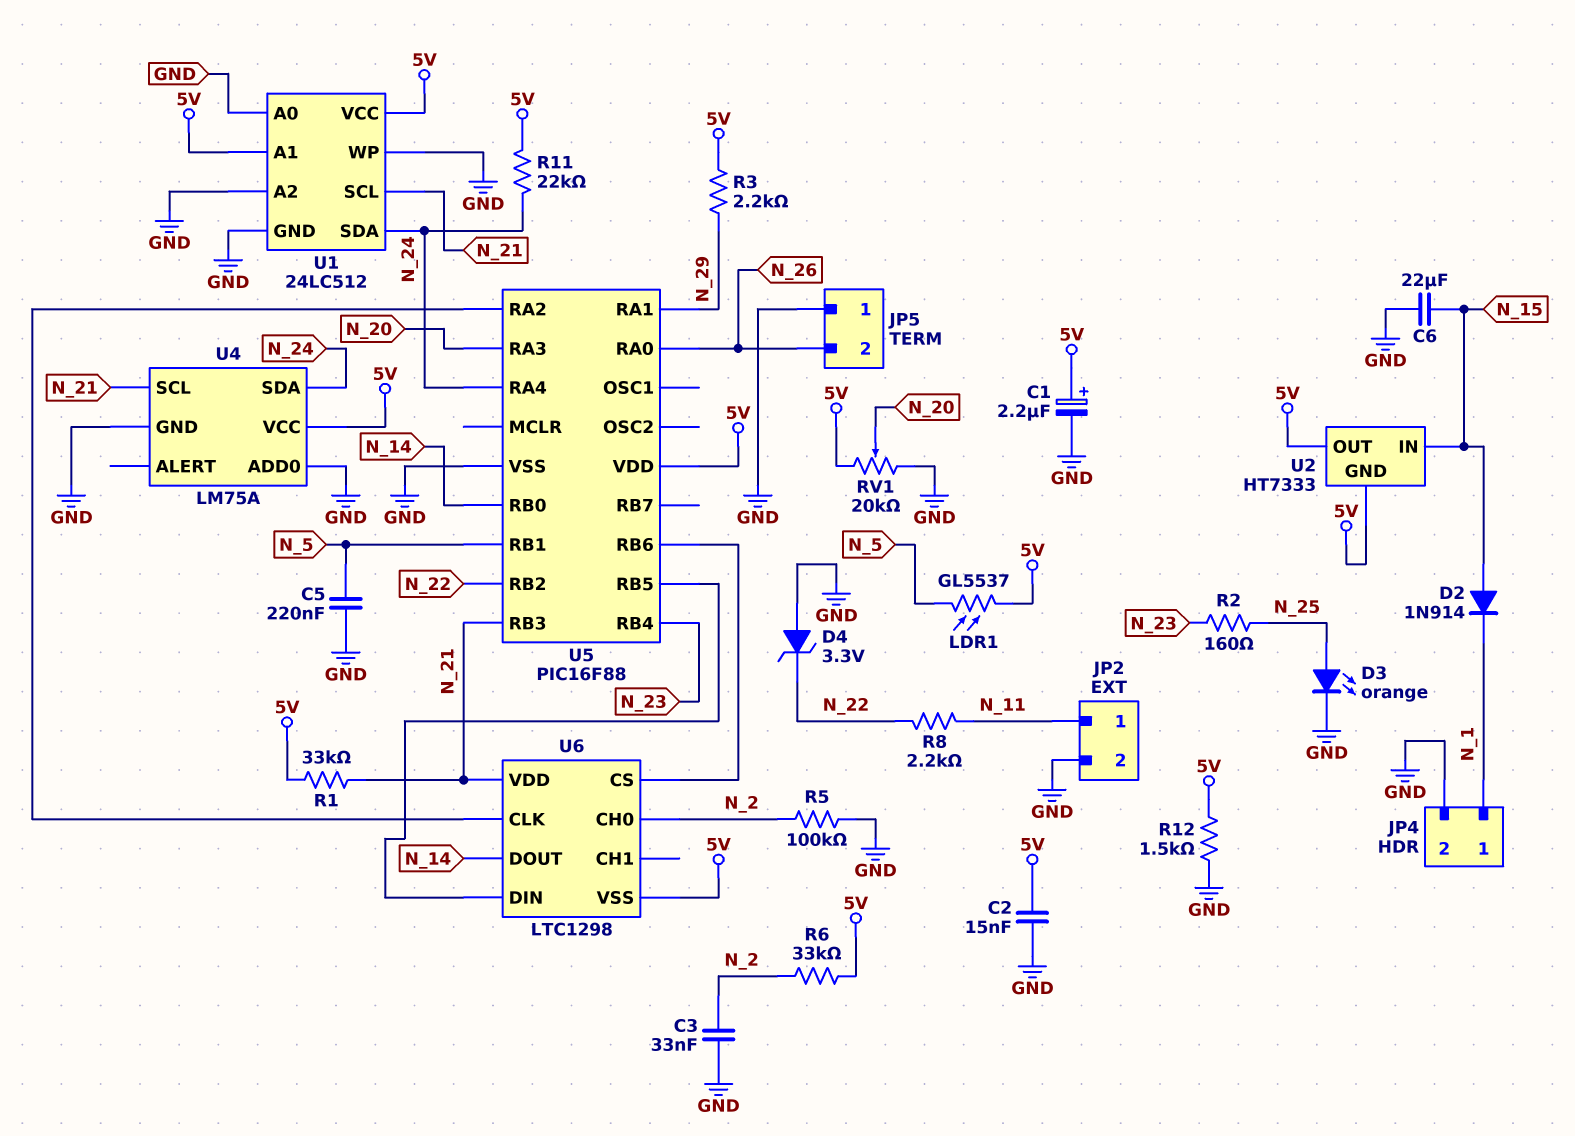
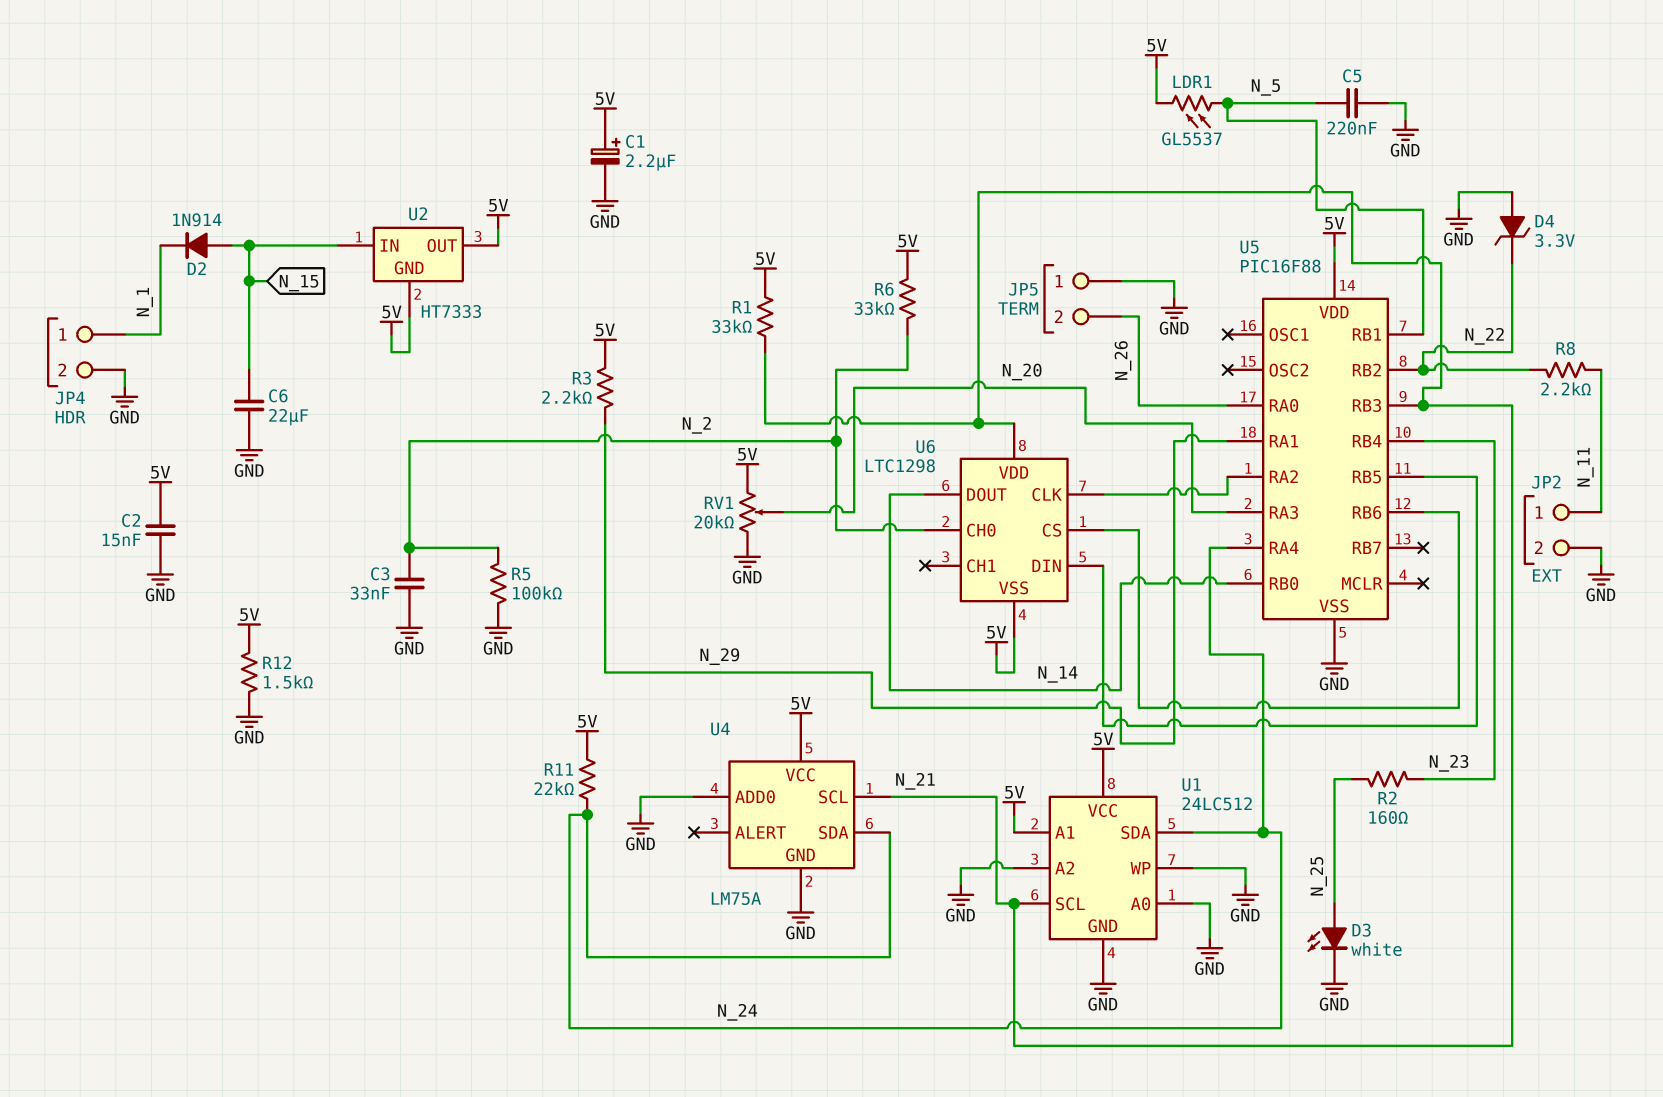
D3: LED orange (A N_25, K GND) -> LED white (A N_25, K GND)

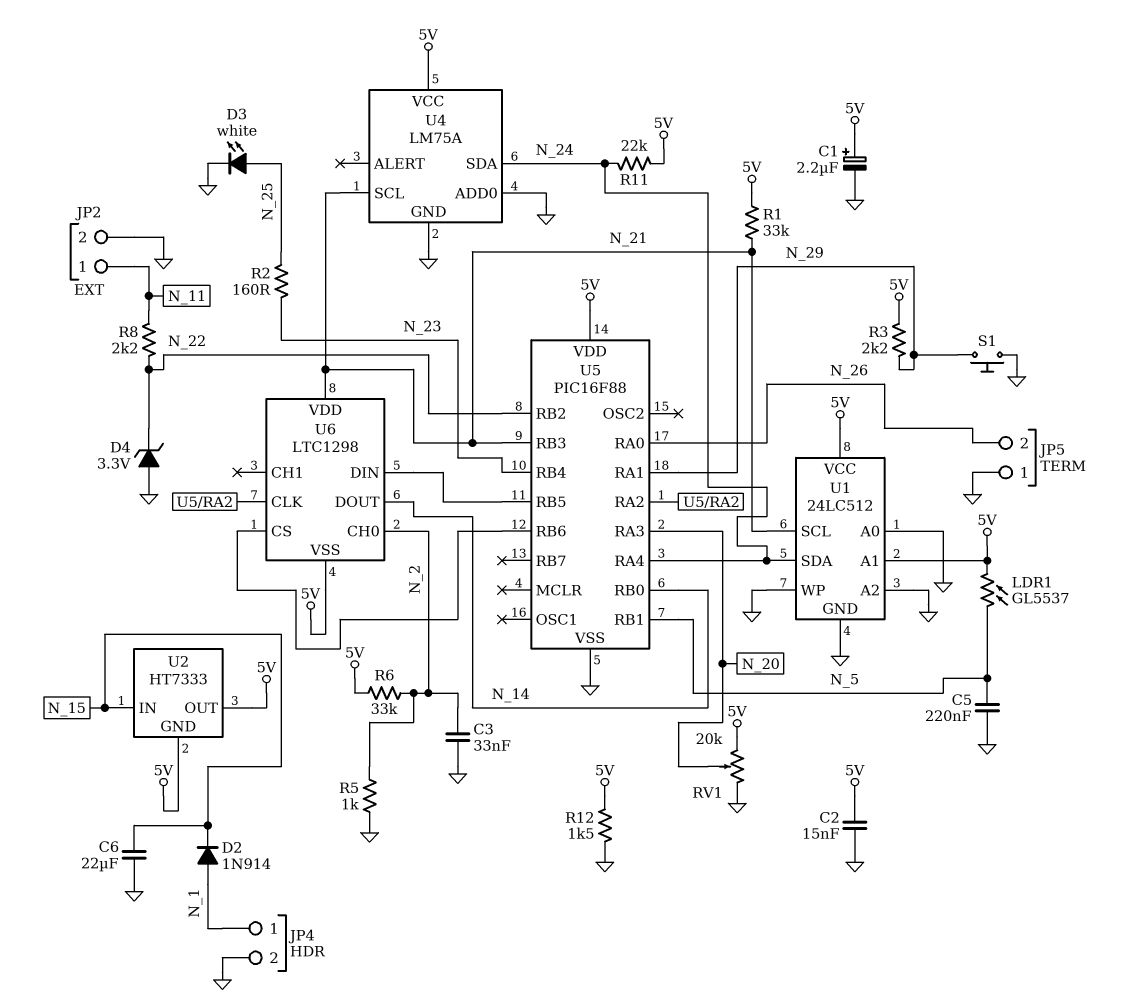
D2: diode 1N914 (A N_15, K N_1) -> diode 1N914 (A N_1, K N_15)
R5: 100k (GND, N_2) -> 1k (GND, N_2)
S1: none -> button (GND, N_29)

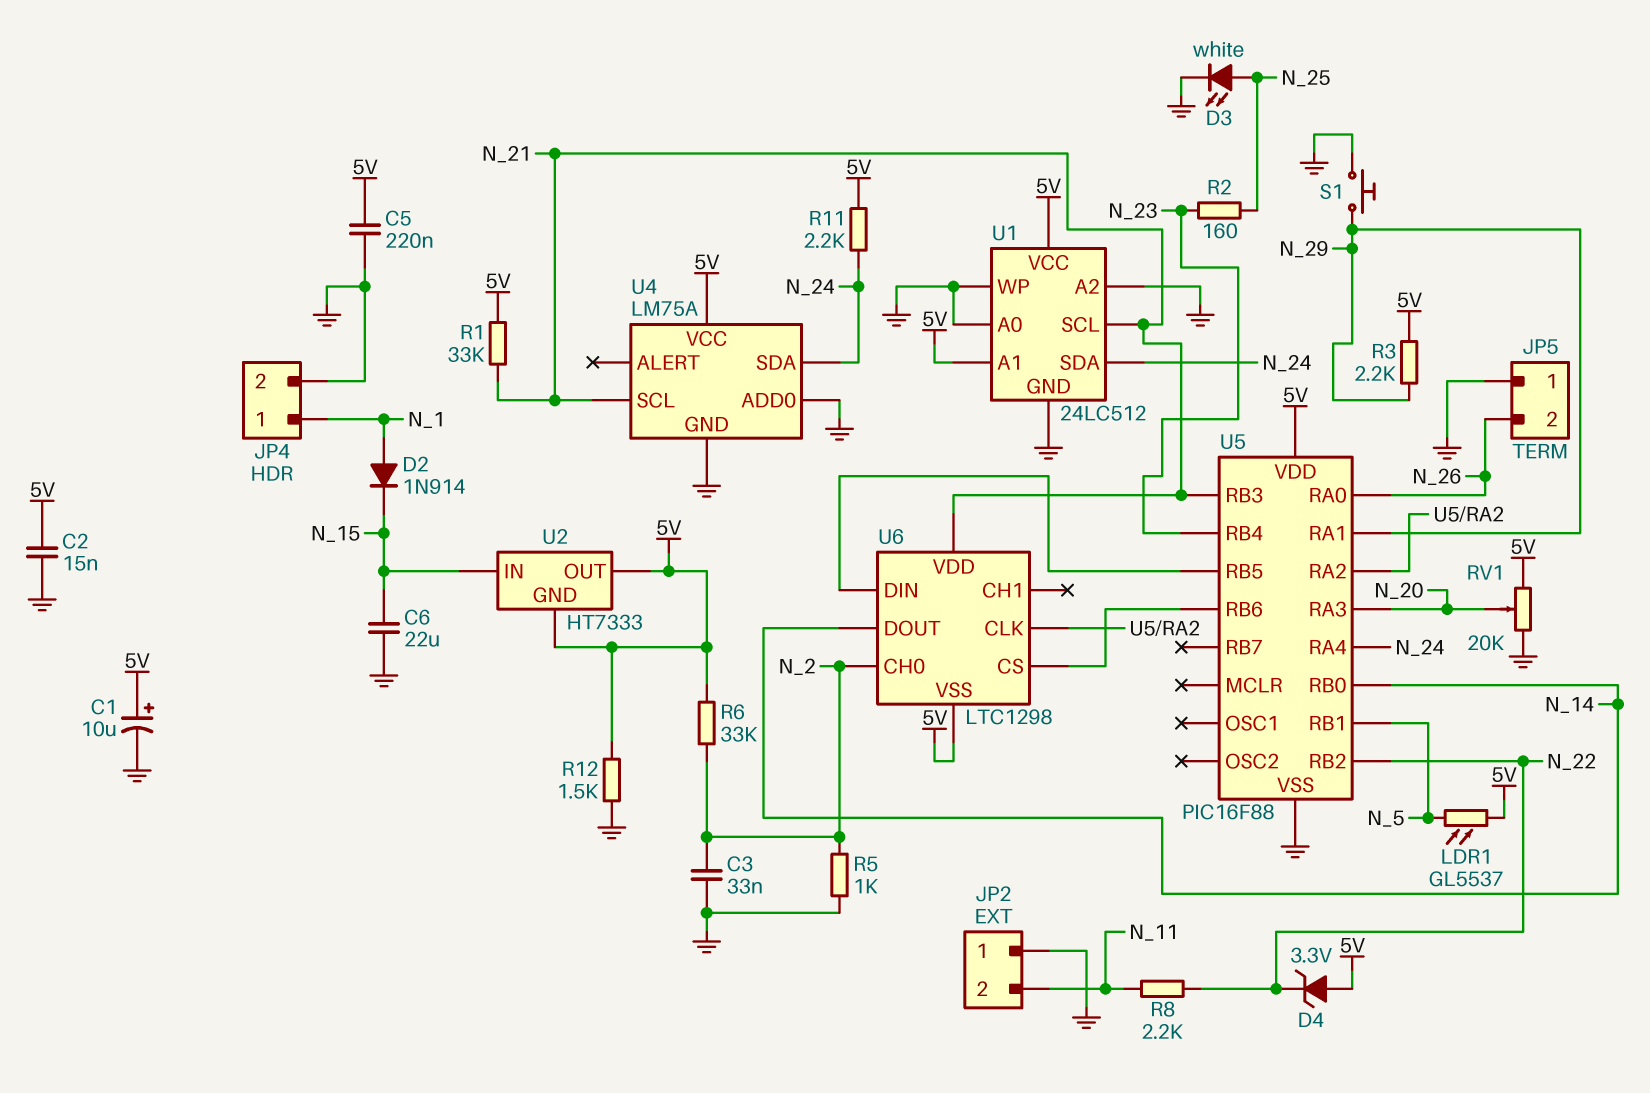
C1: 2.2uF (plus 5V, minus GND) -> 10uF (plus 5V, minus GND)
C5: 220nF (GND, N_5) -> 220nF (5V, GND)
D4: zener 3.3V (A GND, K N_22) -> zener 3.3V (A 5V, K N_22)
JP2 pin 1: N_11 -> GND
JP2 pin 2: GND -> N_11
R11: 22k (5V, N_24) -> 2.2k (5V, N_24)

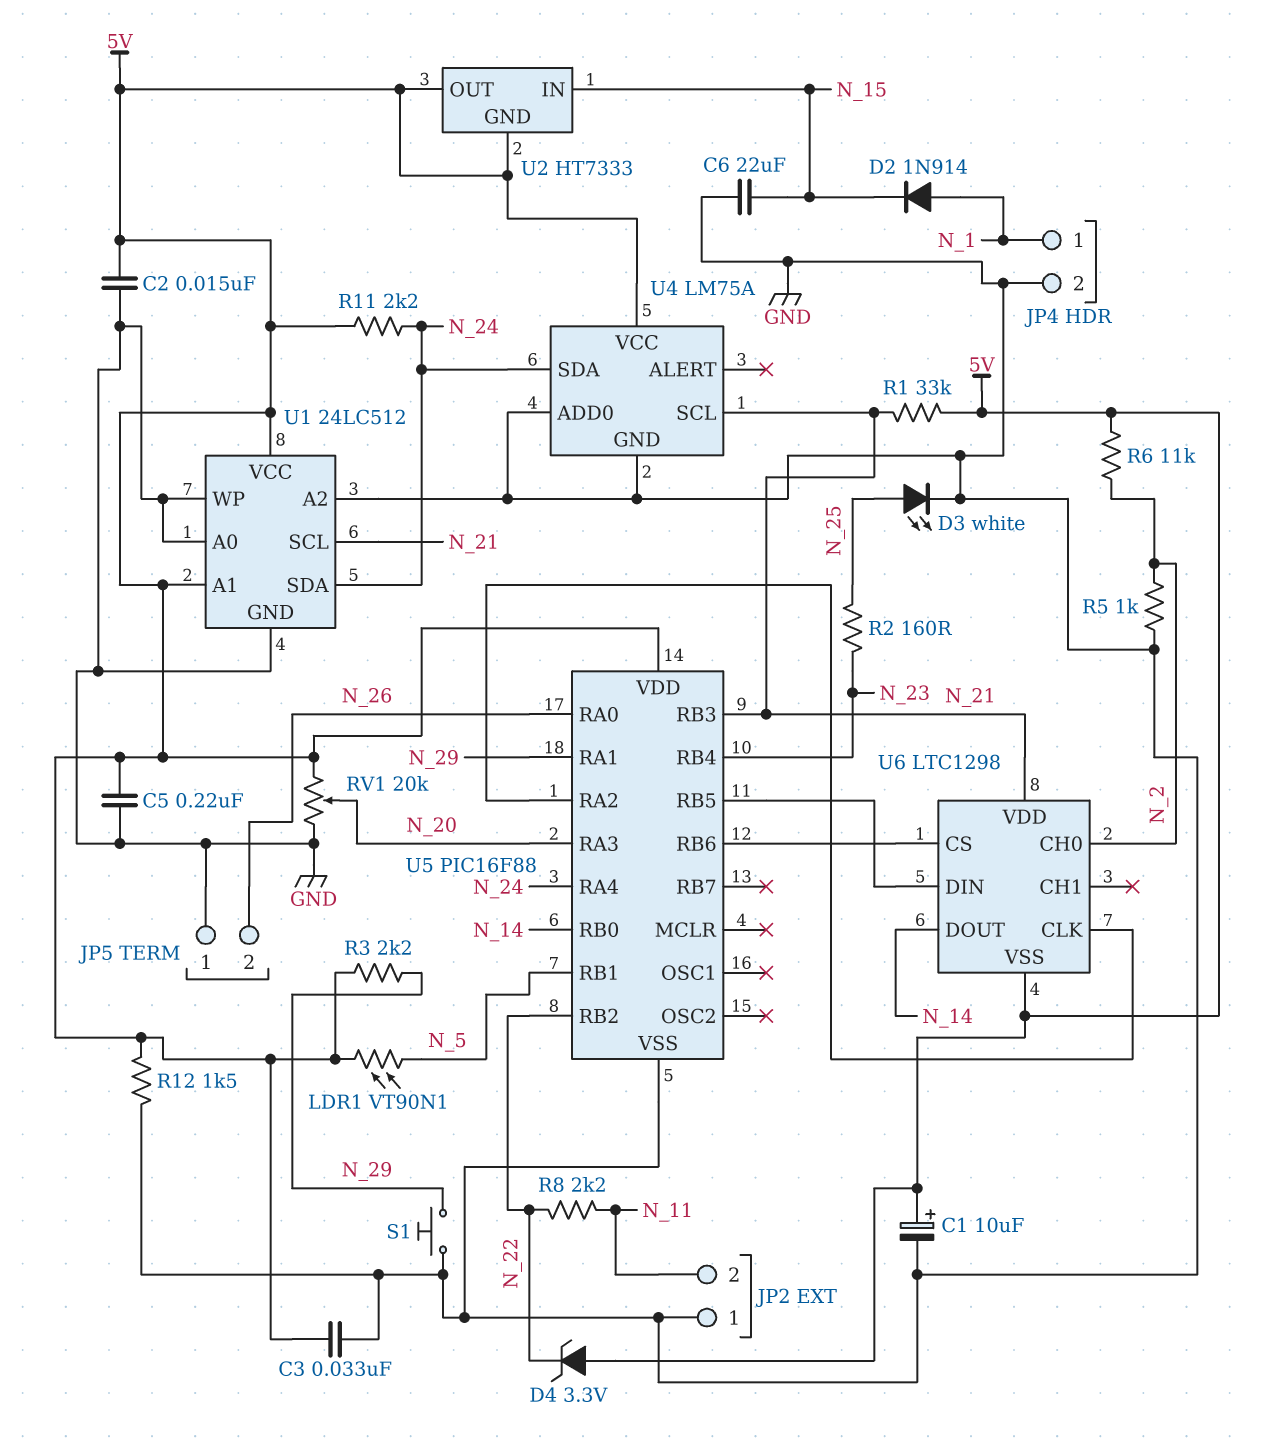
C3: 33nF (GND, N_2) -> 33nF (5V, GND)
LDR1: GL5537 (5V, N_5) -> VT90N1 (5V, N_5)
R6: 33k (5V, N_2) -> 11k (5V, N_2)

